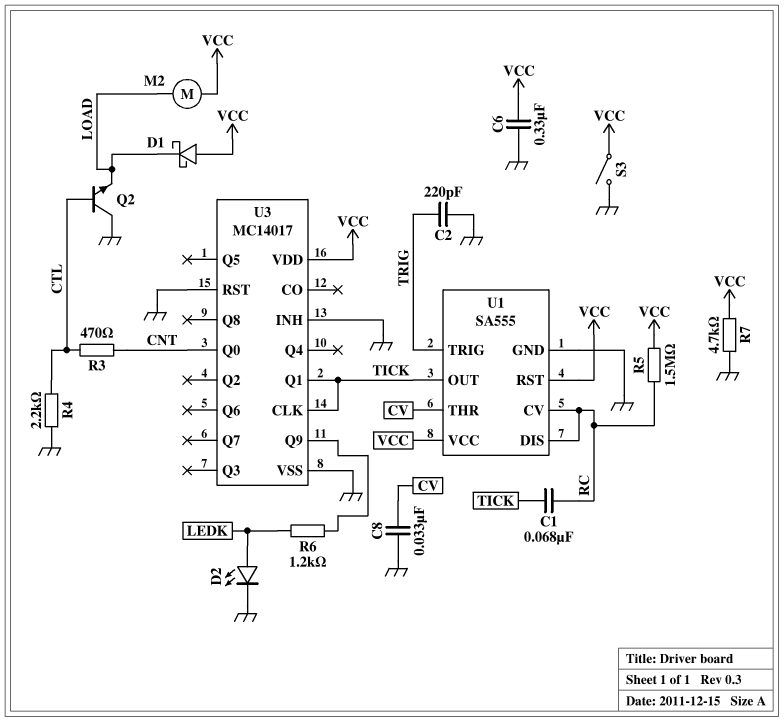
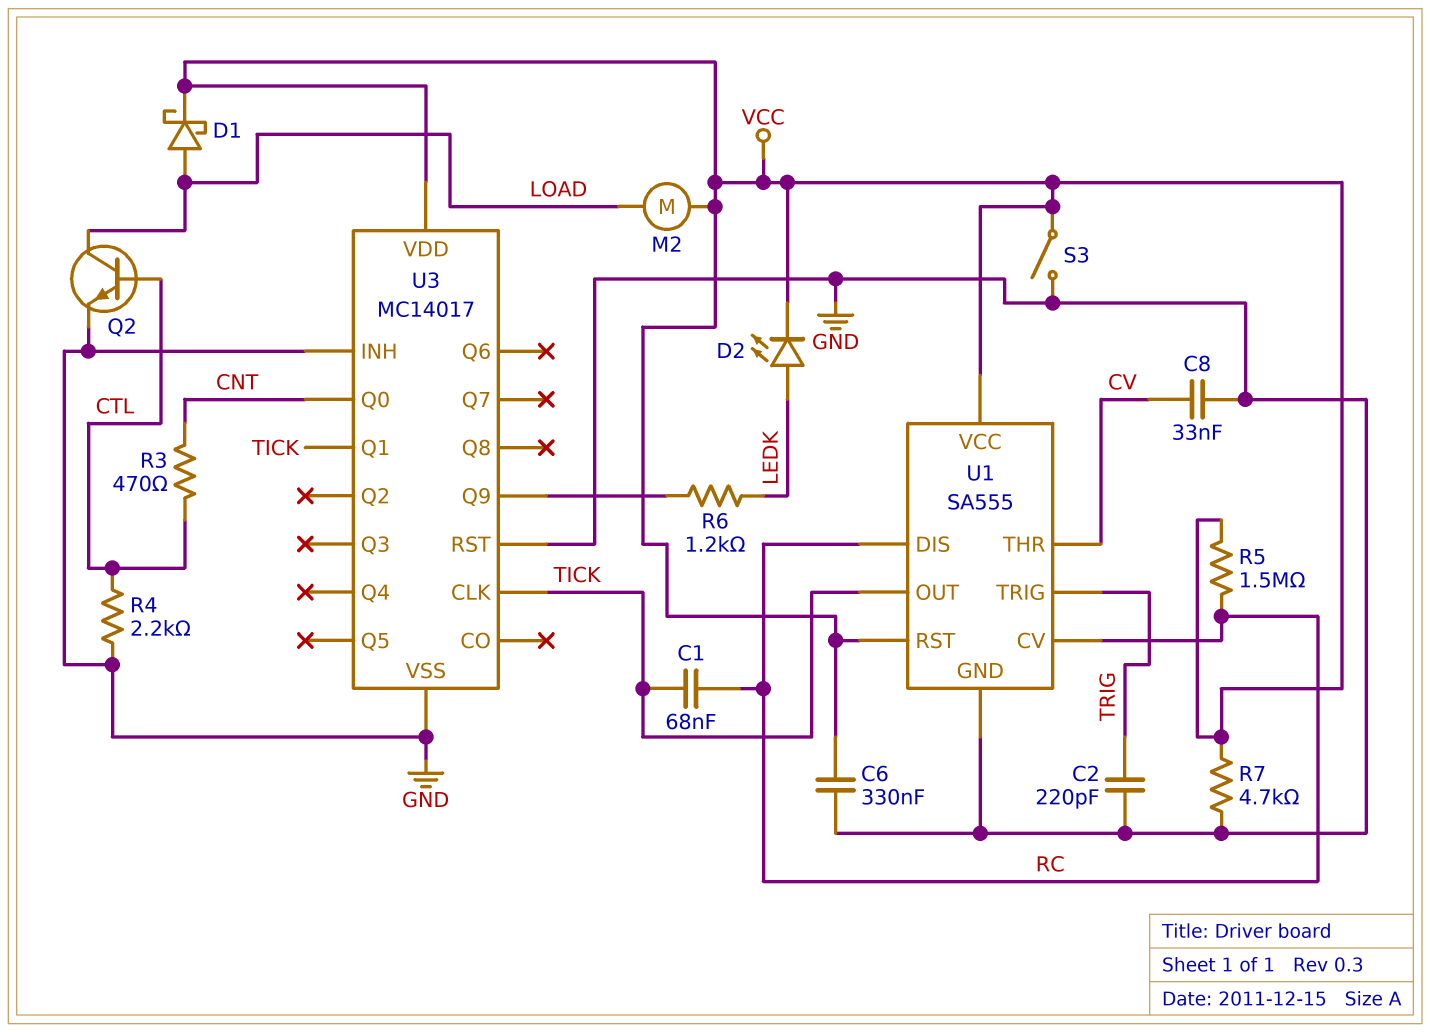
D1: schottky (A VCC, K LOAD) -> schottky (A LOAD, K VCC)
D2: LED (A LEDK, K GND) -> LED (A LEDK, K VCC)
Q2: NPN (B CTL, C GND, E LOAD) -> NPN (B CTL, C LOAD, E GND)

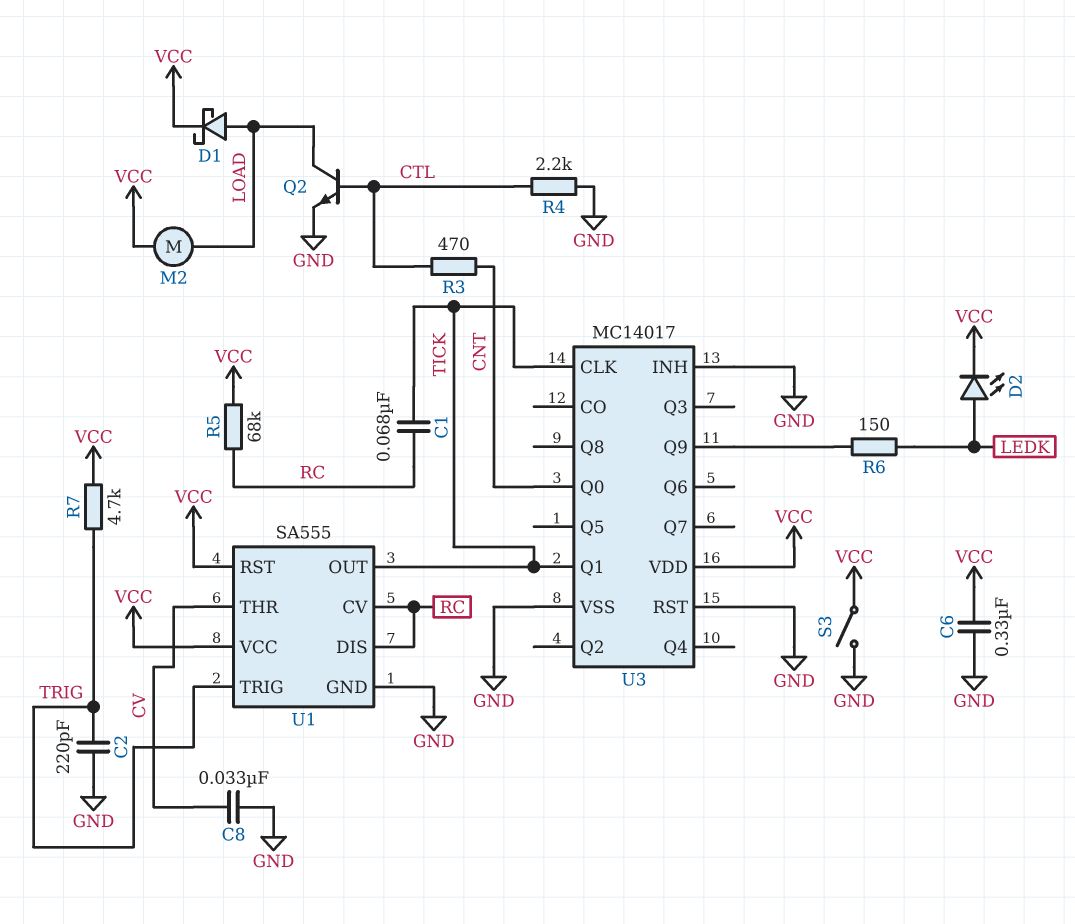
R5: 1.5M (RC, VCC) -> 68k (RC, VCC)
R6: 1.2k (LEDK, U3/Q9) -> 150 (LEDK, U3/Q9)
R7: 4.7k (GND, VCC) -> 4.7k (TRIG, VCC)

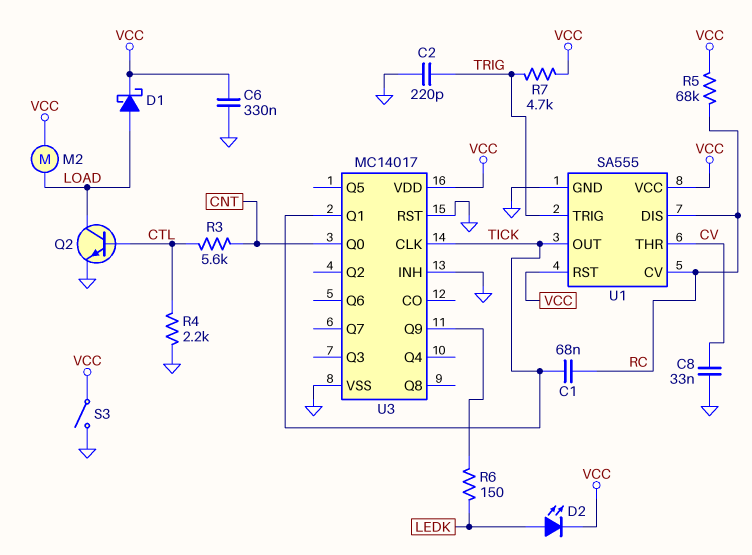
R3: 470 (CNT, CTL) -> 5.6k (CNT, CTL)

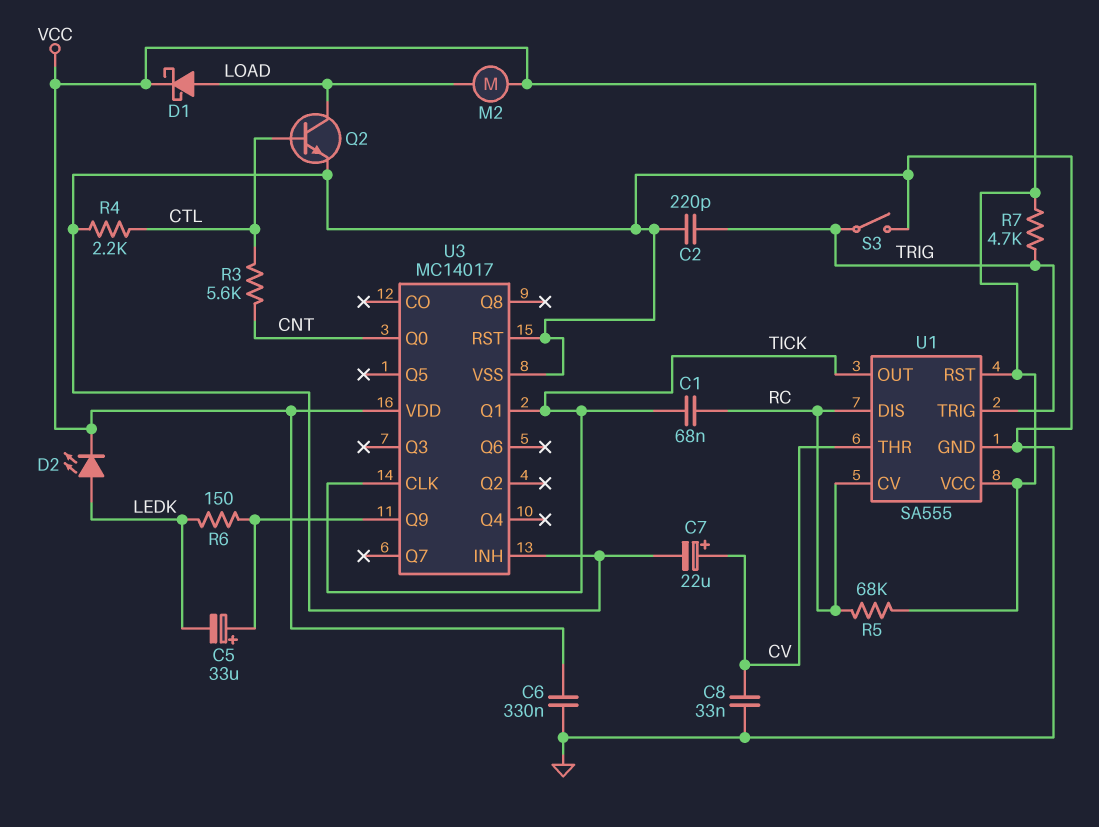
C5: none -> 33uF (plus U3/Q9, minus LEDK)
C7: none -> 22uF (plus CV, minus GND)
S3: switch (GND, VCC) -> switch (GND, TRIG)

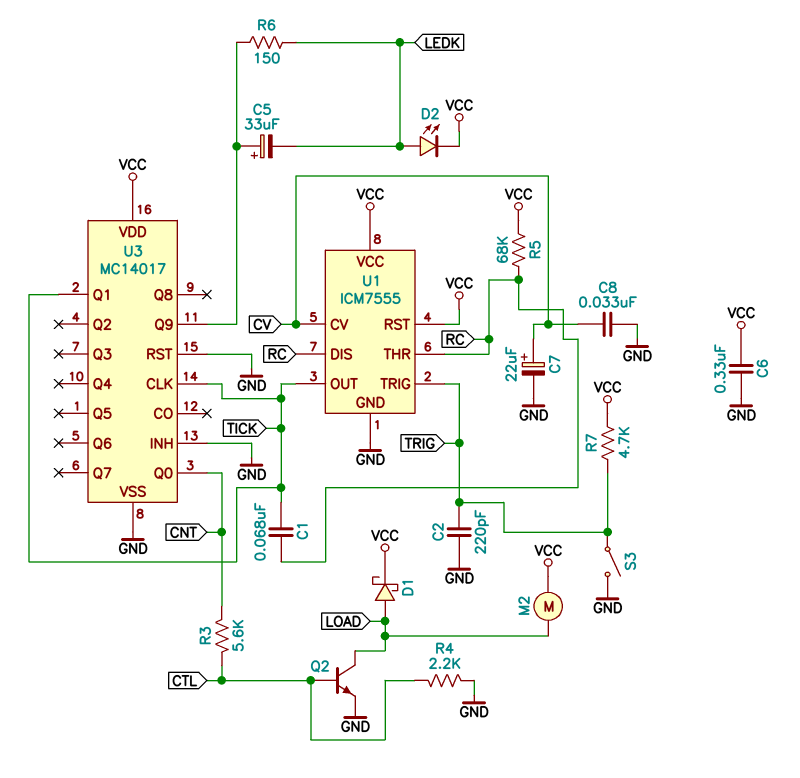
U1: SA555 -> ICM7555
U1 pin CV: RC -> CV
U1 pin THR: CV -> RC

